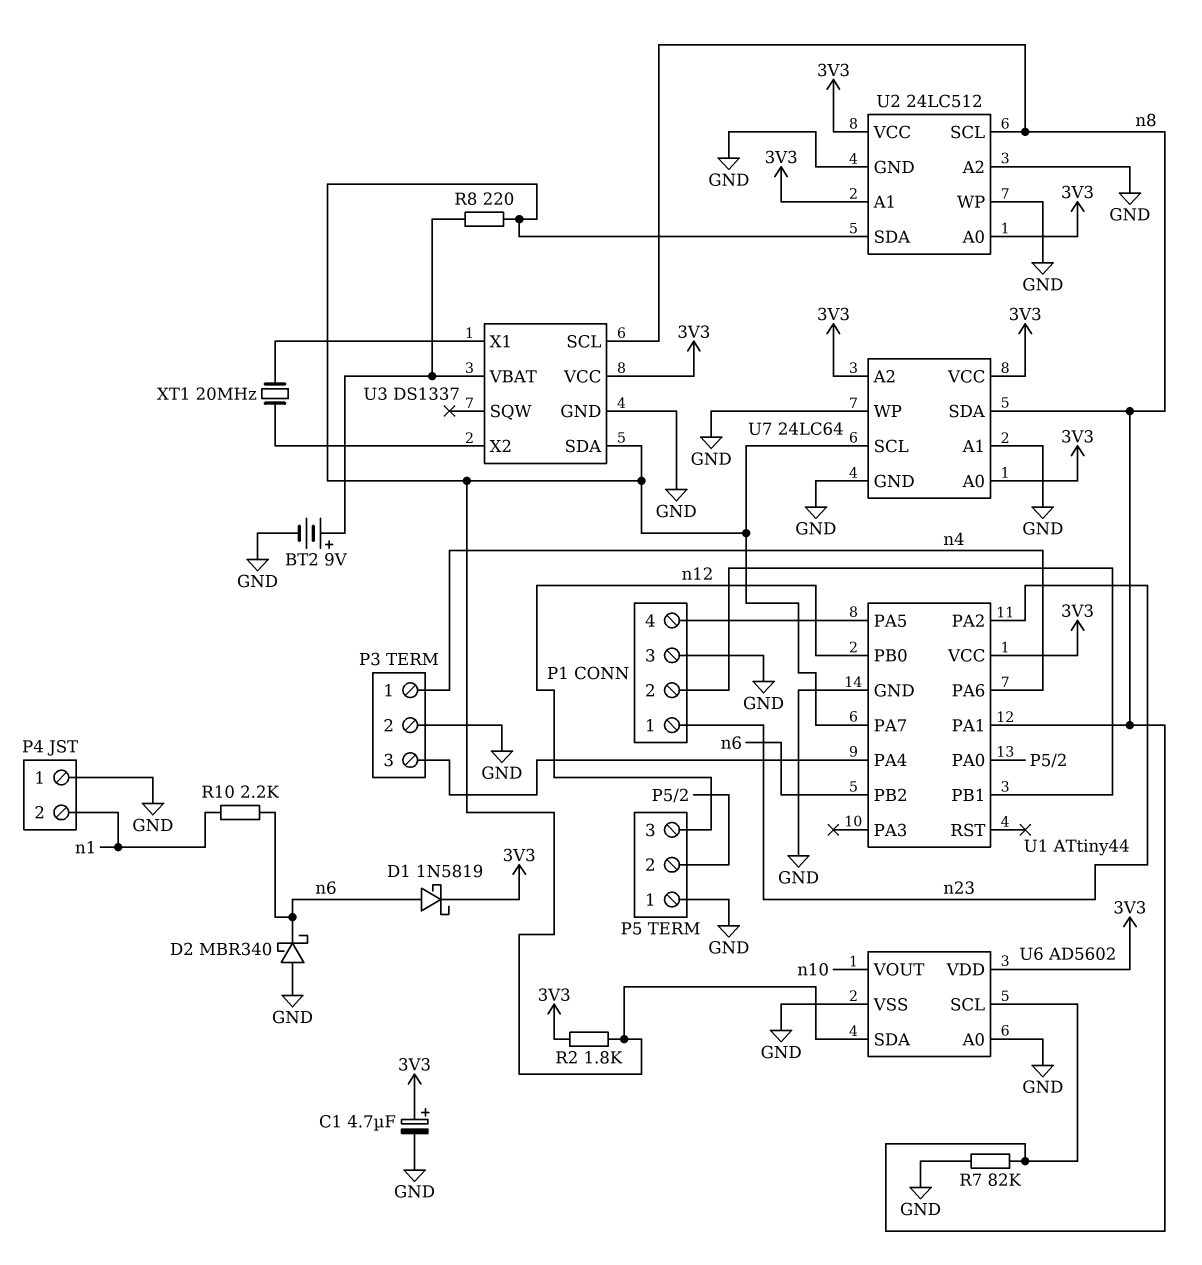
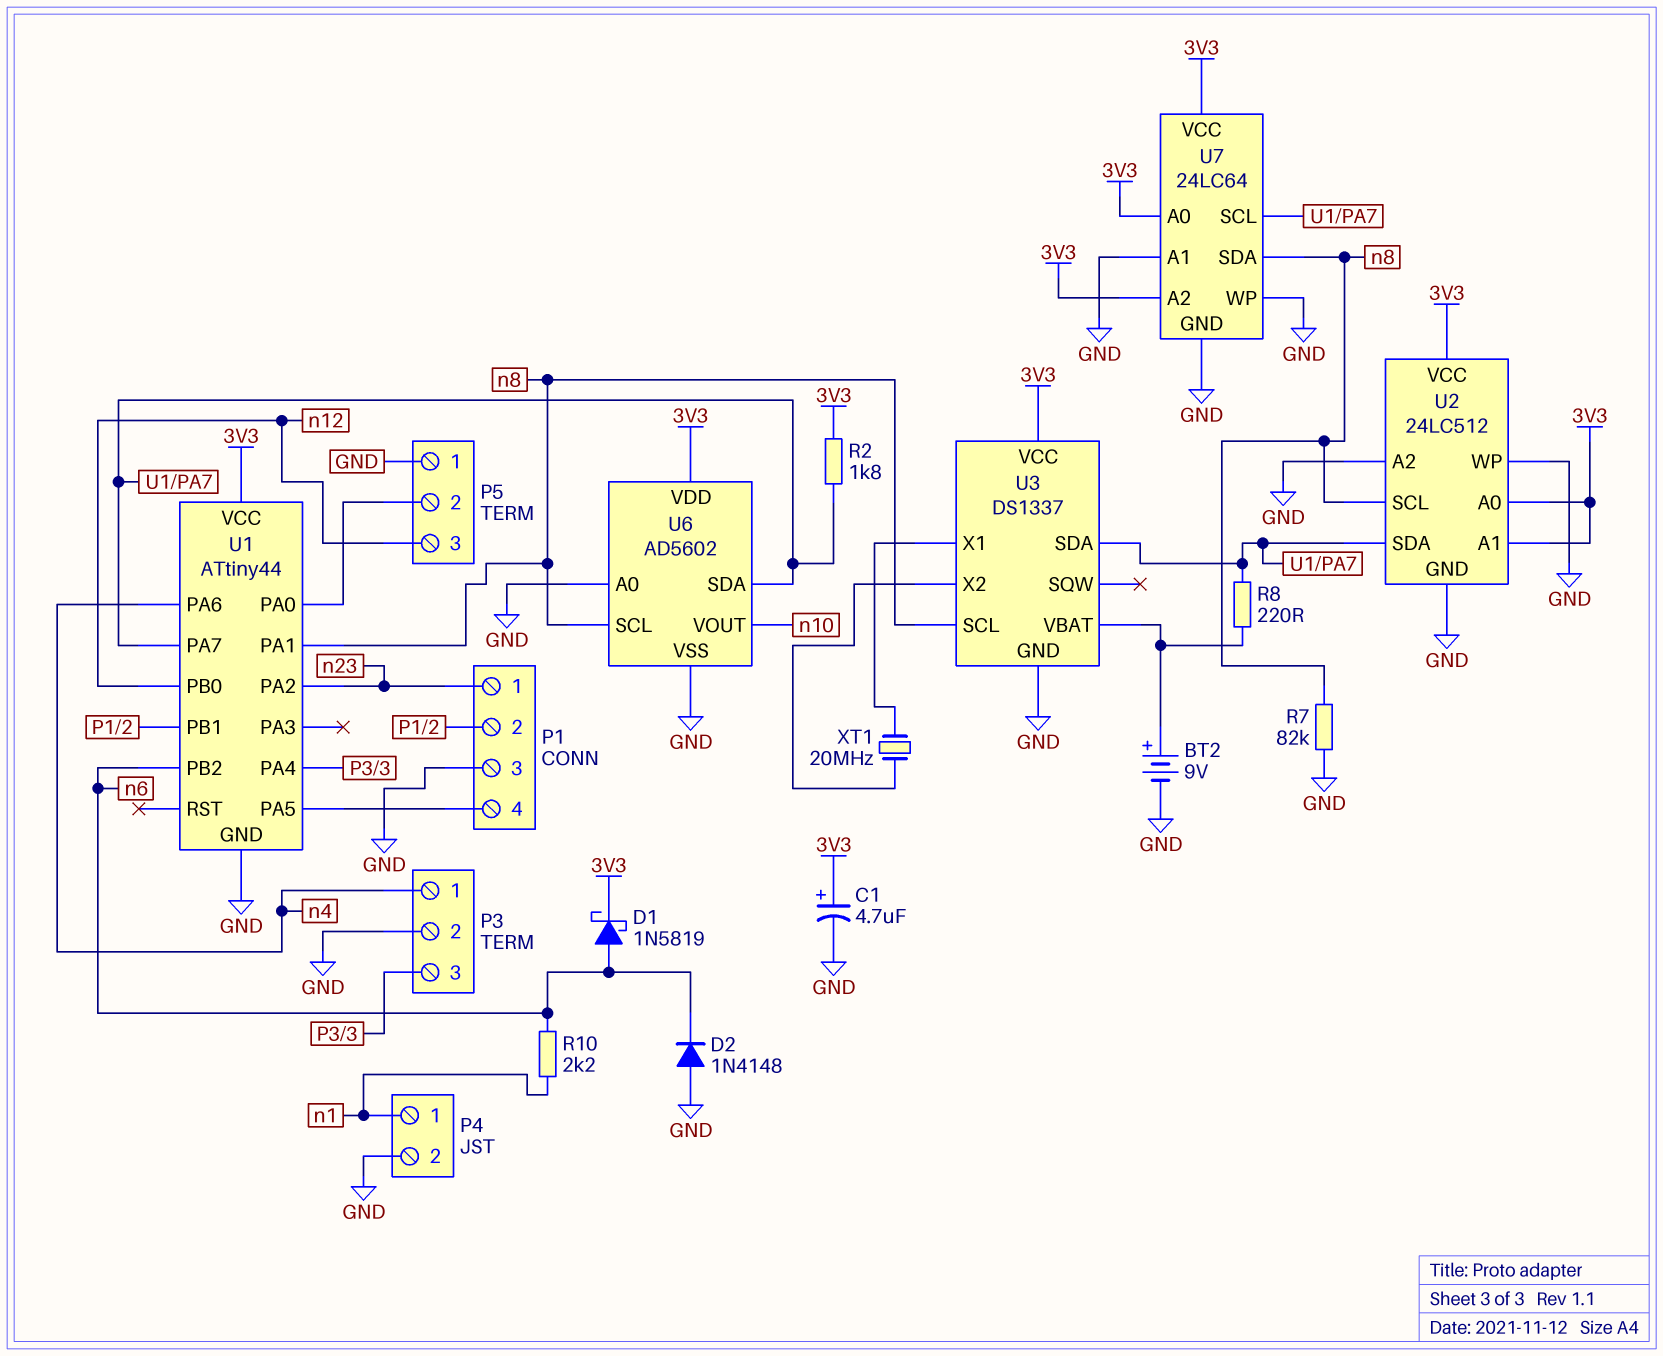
D2: schottky MBR340 (A GND, K n6) -> diode 1N4148 (A GND, K n6)
P4 pin 1: GND -> n1
P4 pin 2: n1 -> GND

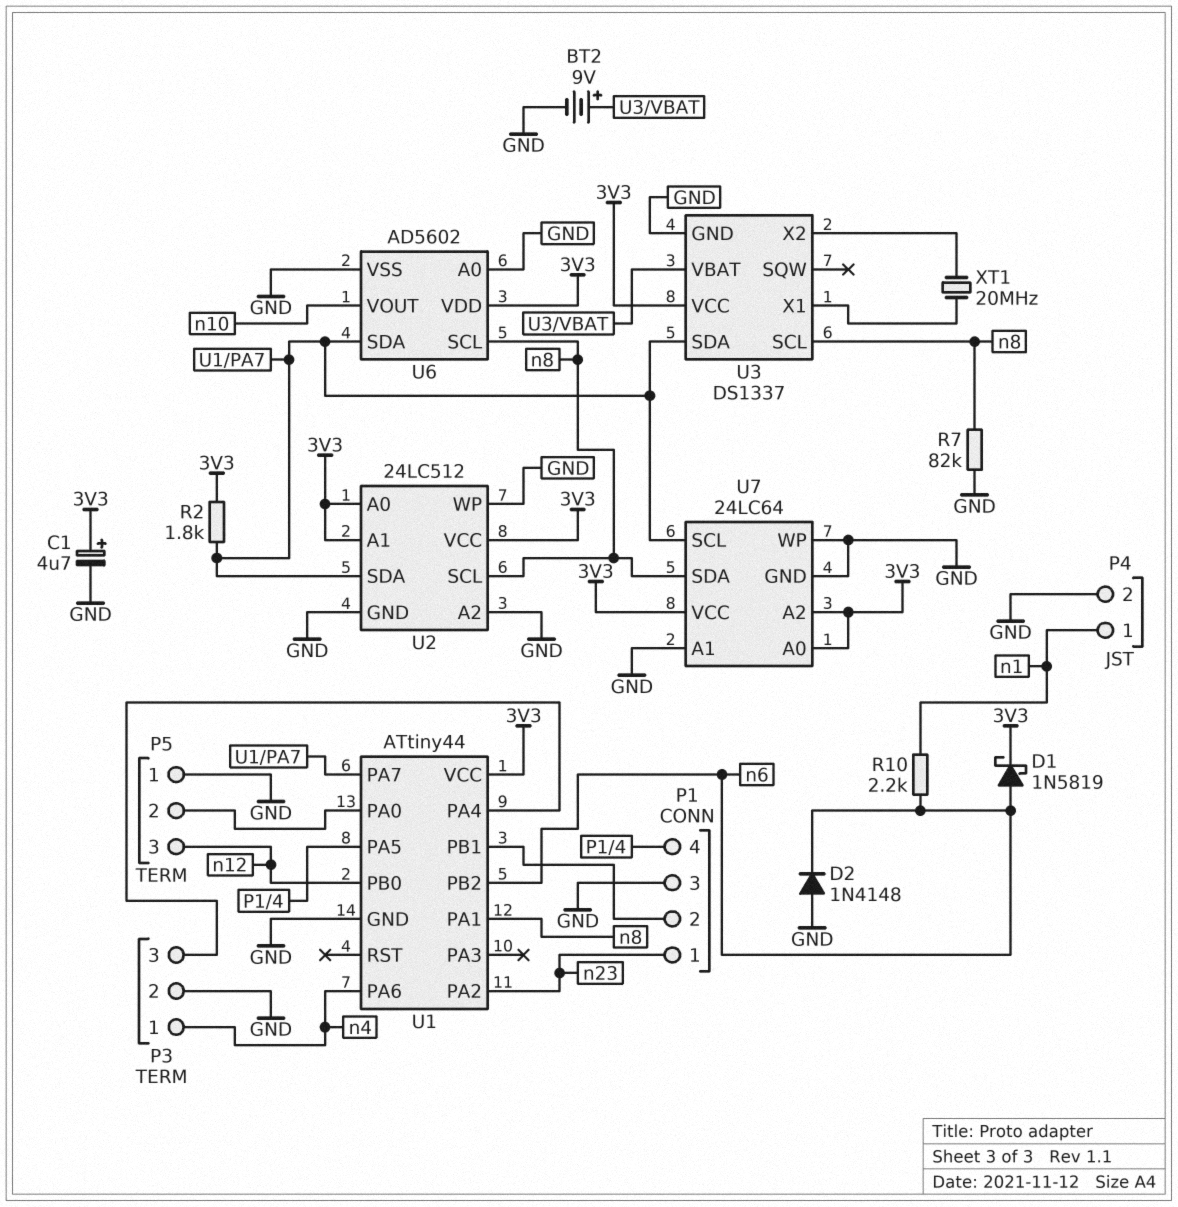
R8: 220 (U1/PA7, U3/VBAT) -> none

